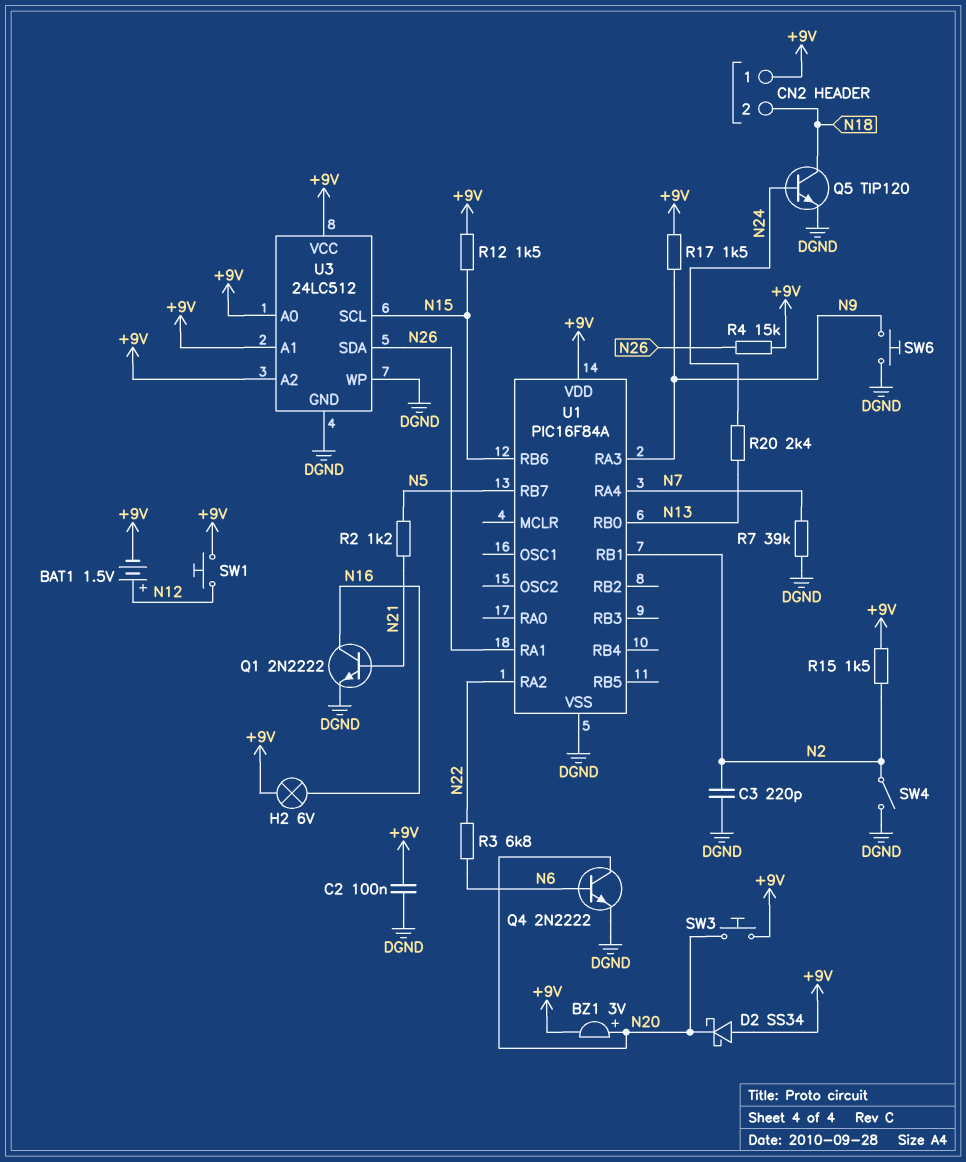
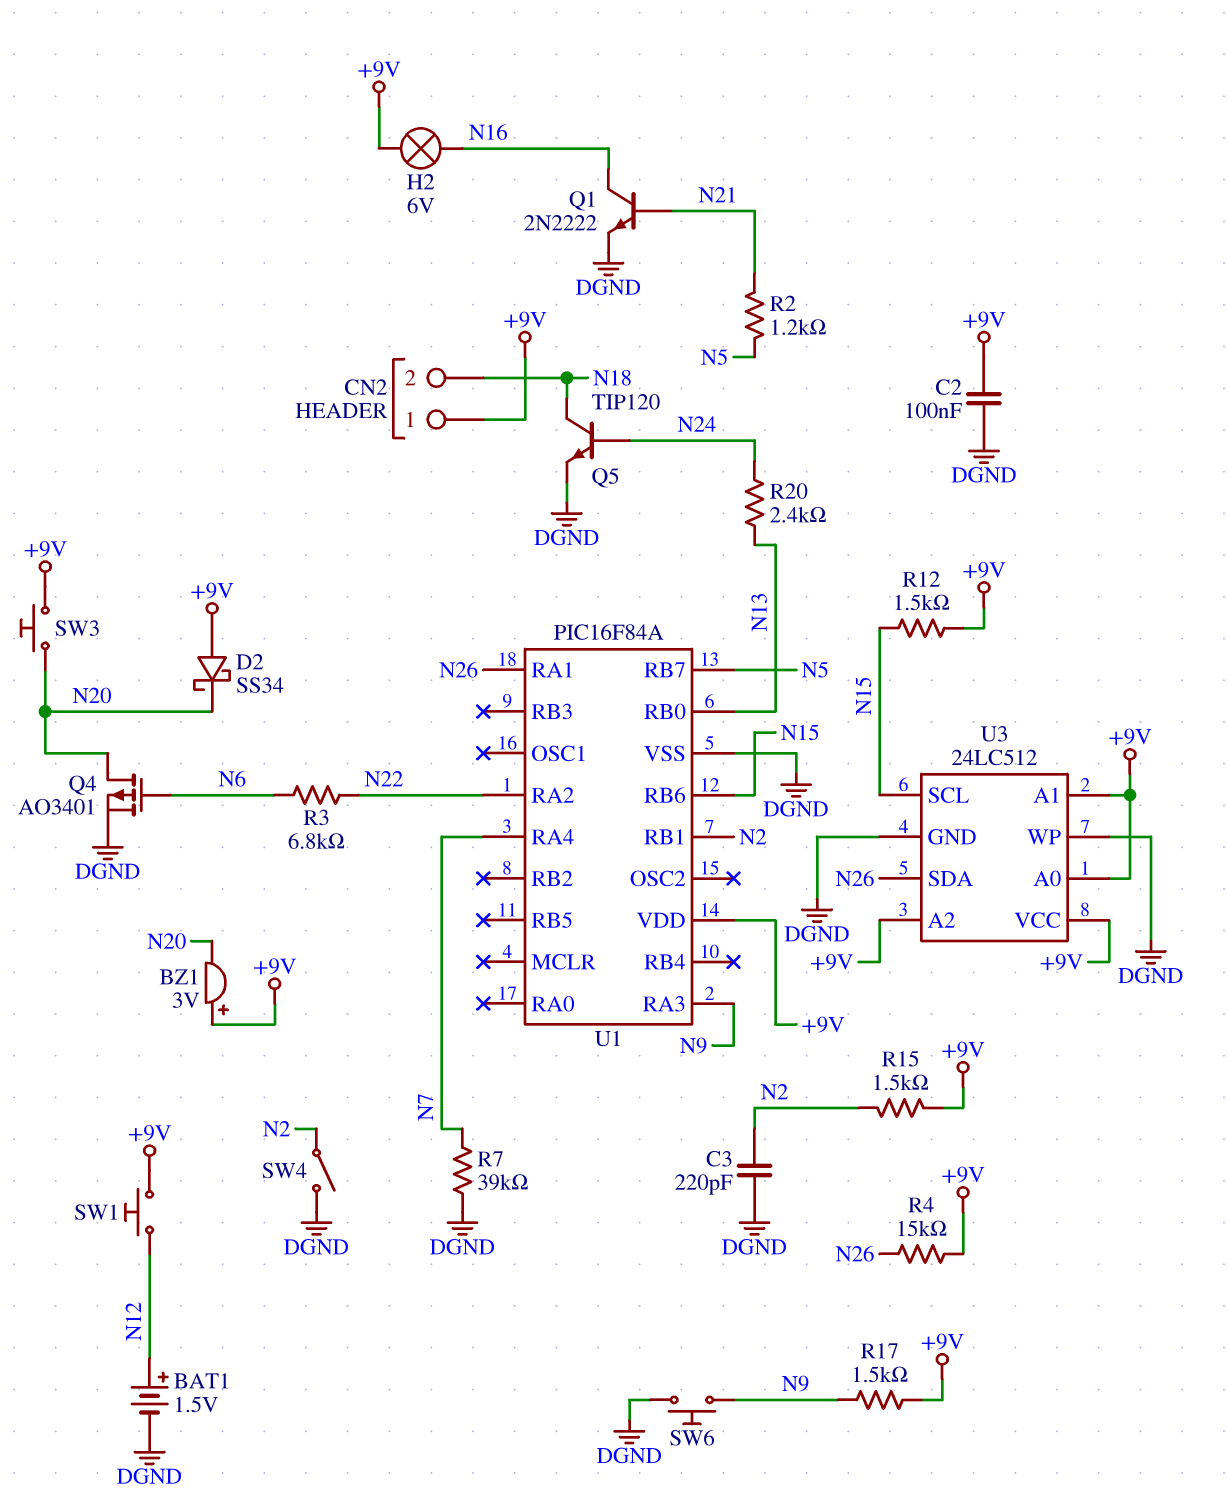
BAT1: 1.5V (plus N12, minus +9V) -> 1.5V (plus N12, minus DGND)
BZ1: buzzer 3V (plus N20, minus +9V) -> buzzer 3V (plus +9V, minus N20)
Q4: NPN 2N2222 (B N6, C N20, E DGND) -> PMOS AO3401 (G N6, D N20, S DGND)

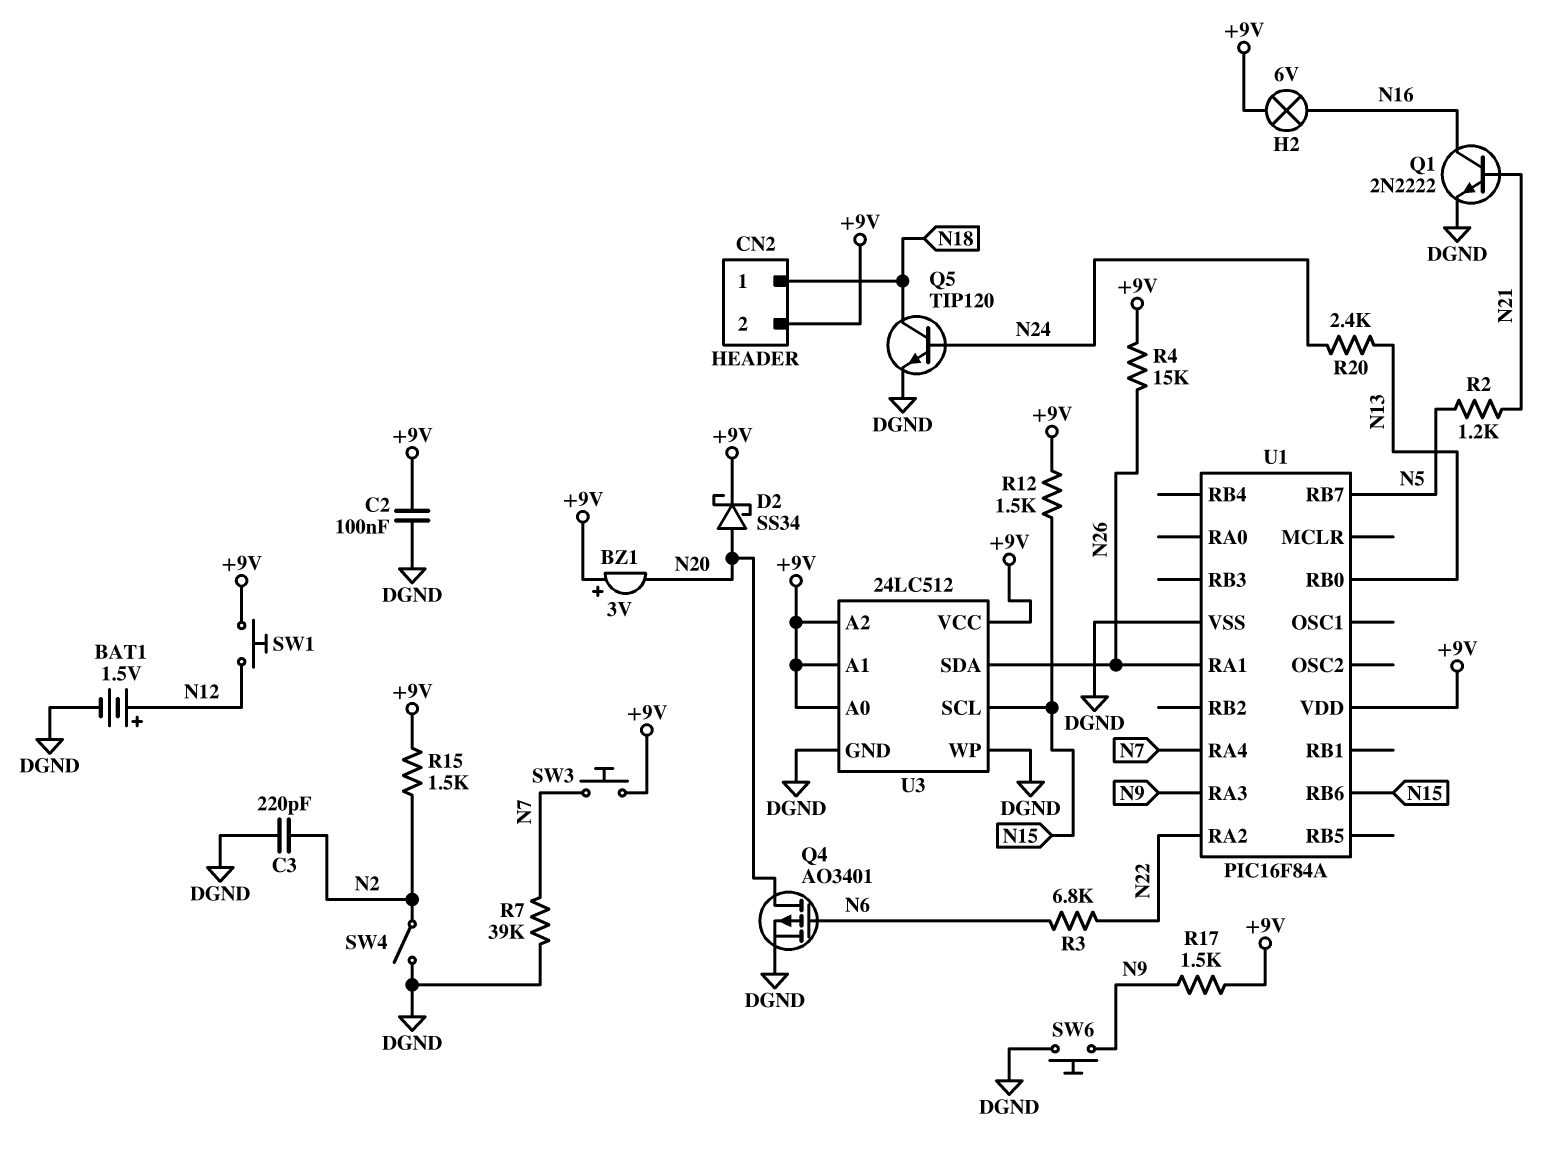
CN2 pin 1: +9V -> N18
CN2 pin 2: N18 -> +9V
D2: schottky SS34 (A +9V, K N20) -> schottky SS34 (A N20, K +9V)
SW3: button (+9V, N20) -> button (+9V, N7)
U1 pin RB1: N2 -> none

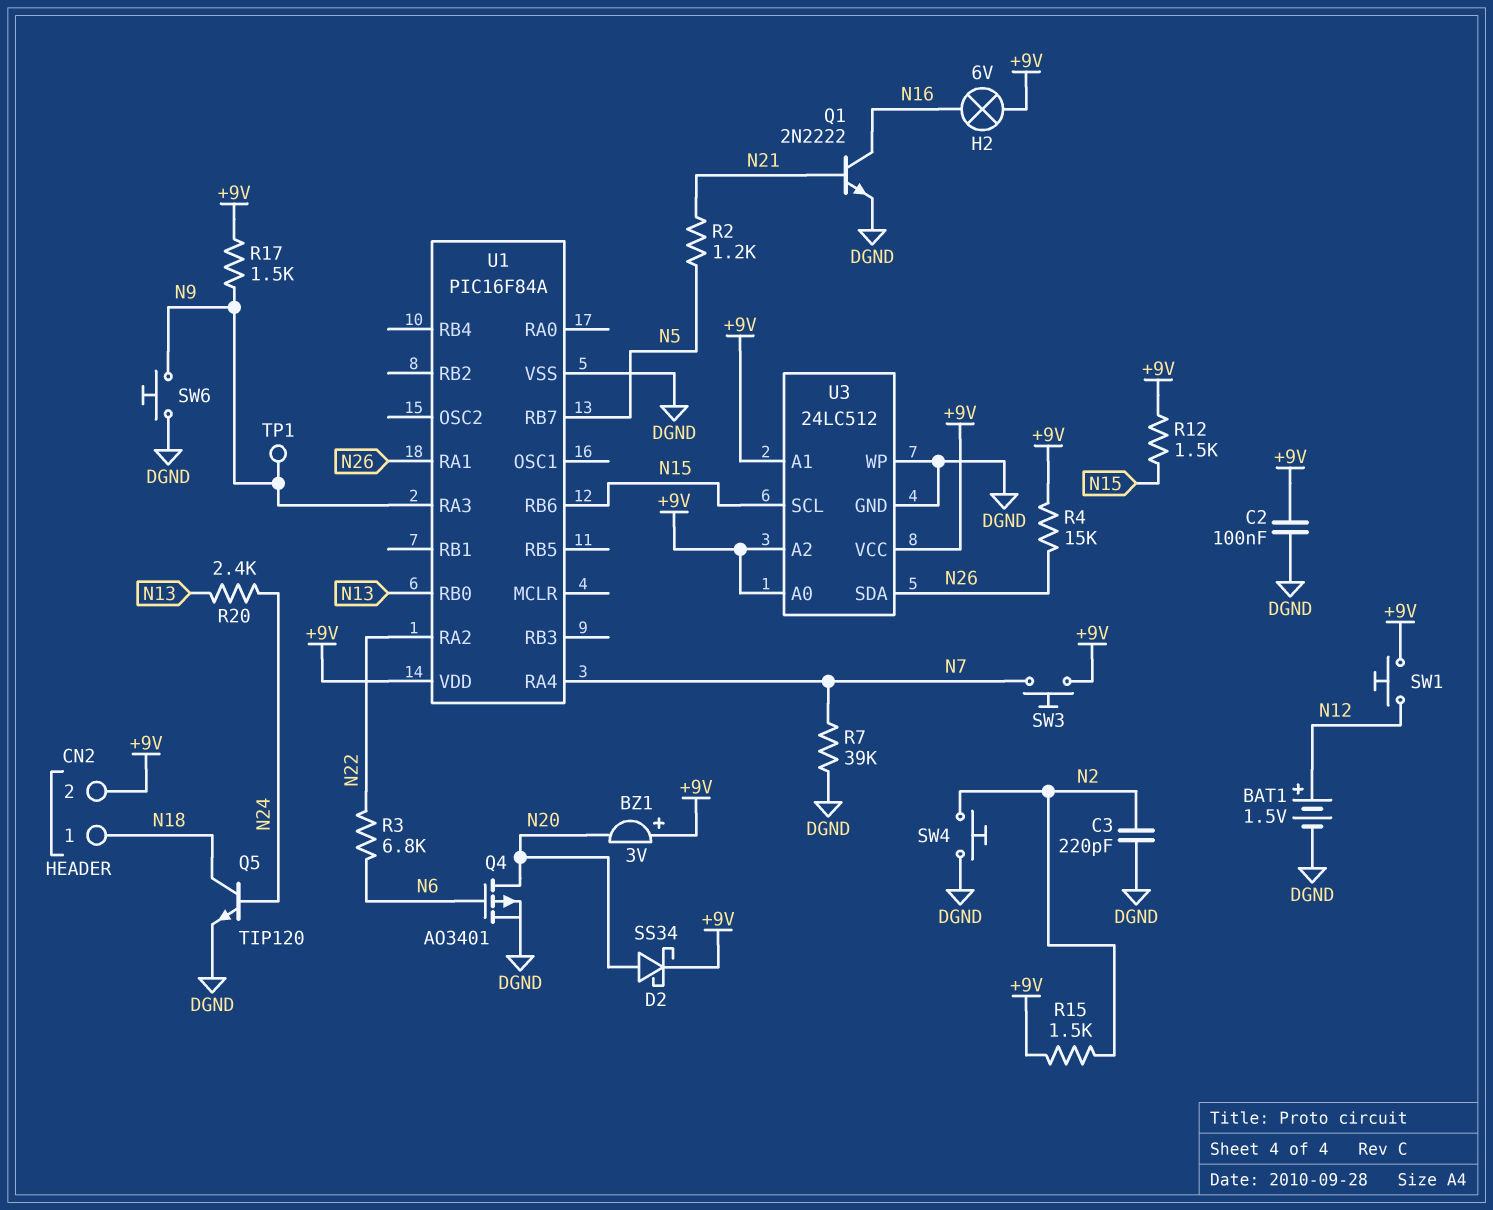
SW4: switch (DGND, N2) -> button (DGND, N2)
TP1: none -> test point (N9)

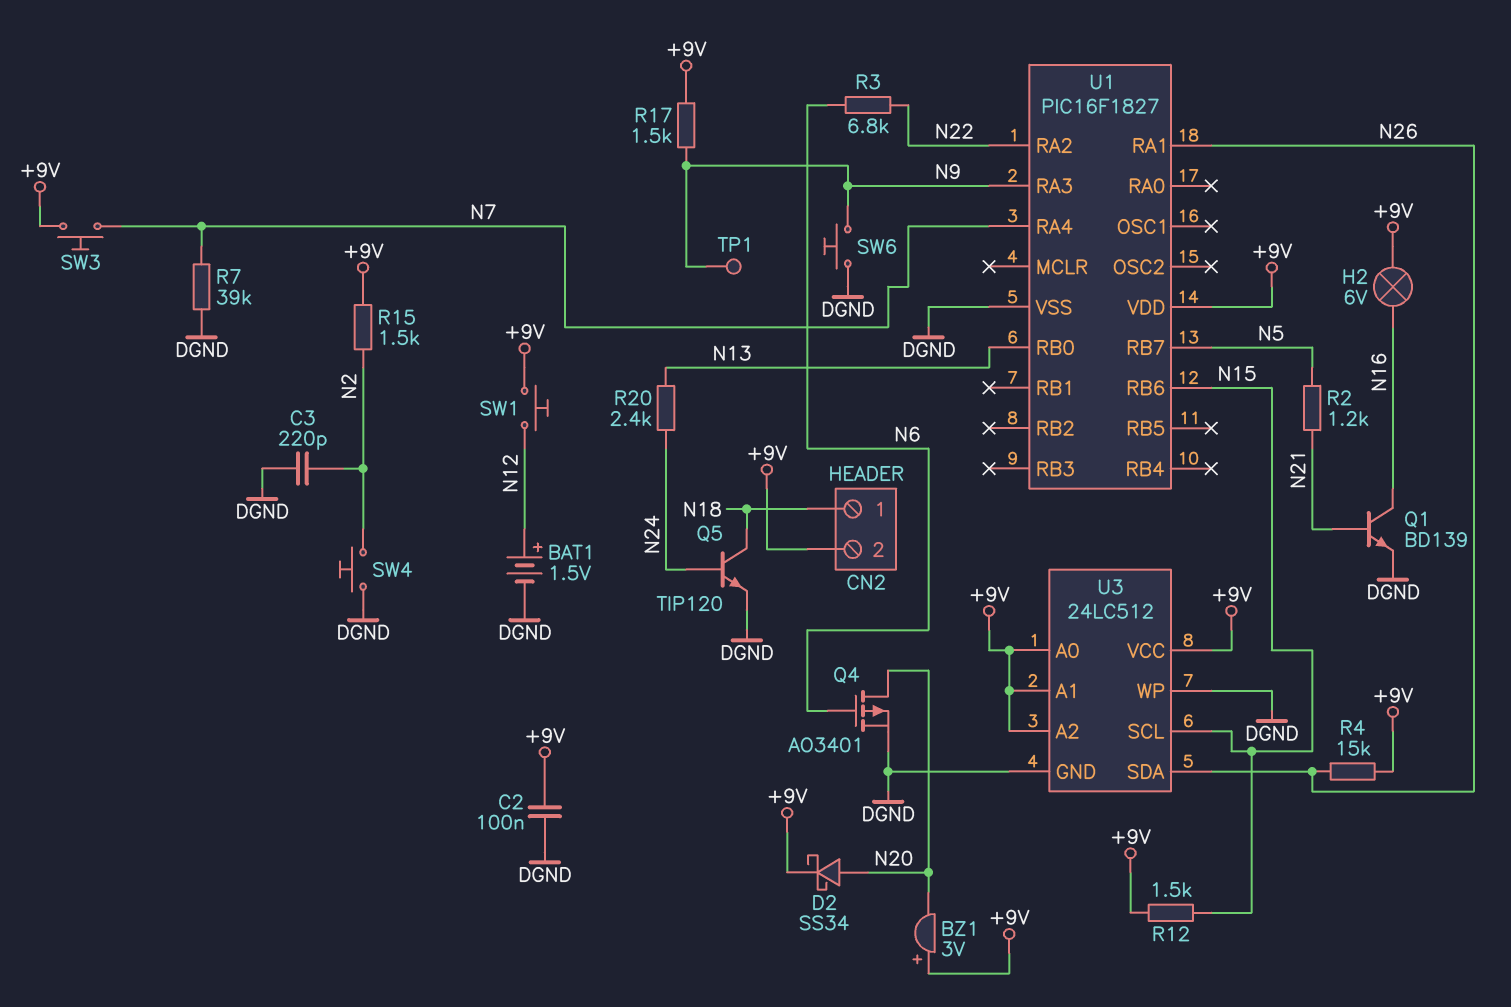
Q1: NPN 2N2222 (B N21, C N16, E DGND) -> NPN BD139 (B N21, C N16, E DGND)
U1: PIC16F84A -> PIC16F1827

